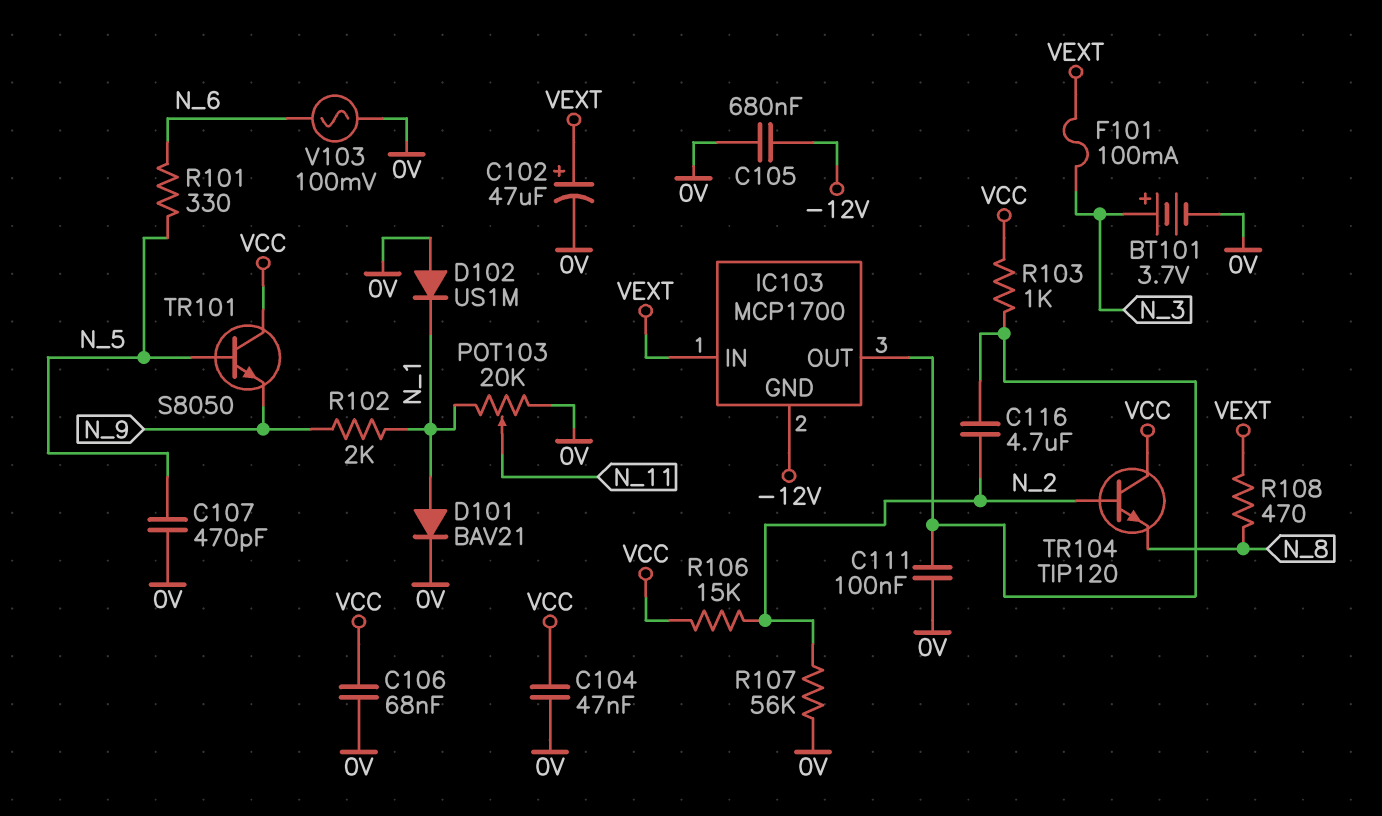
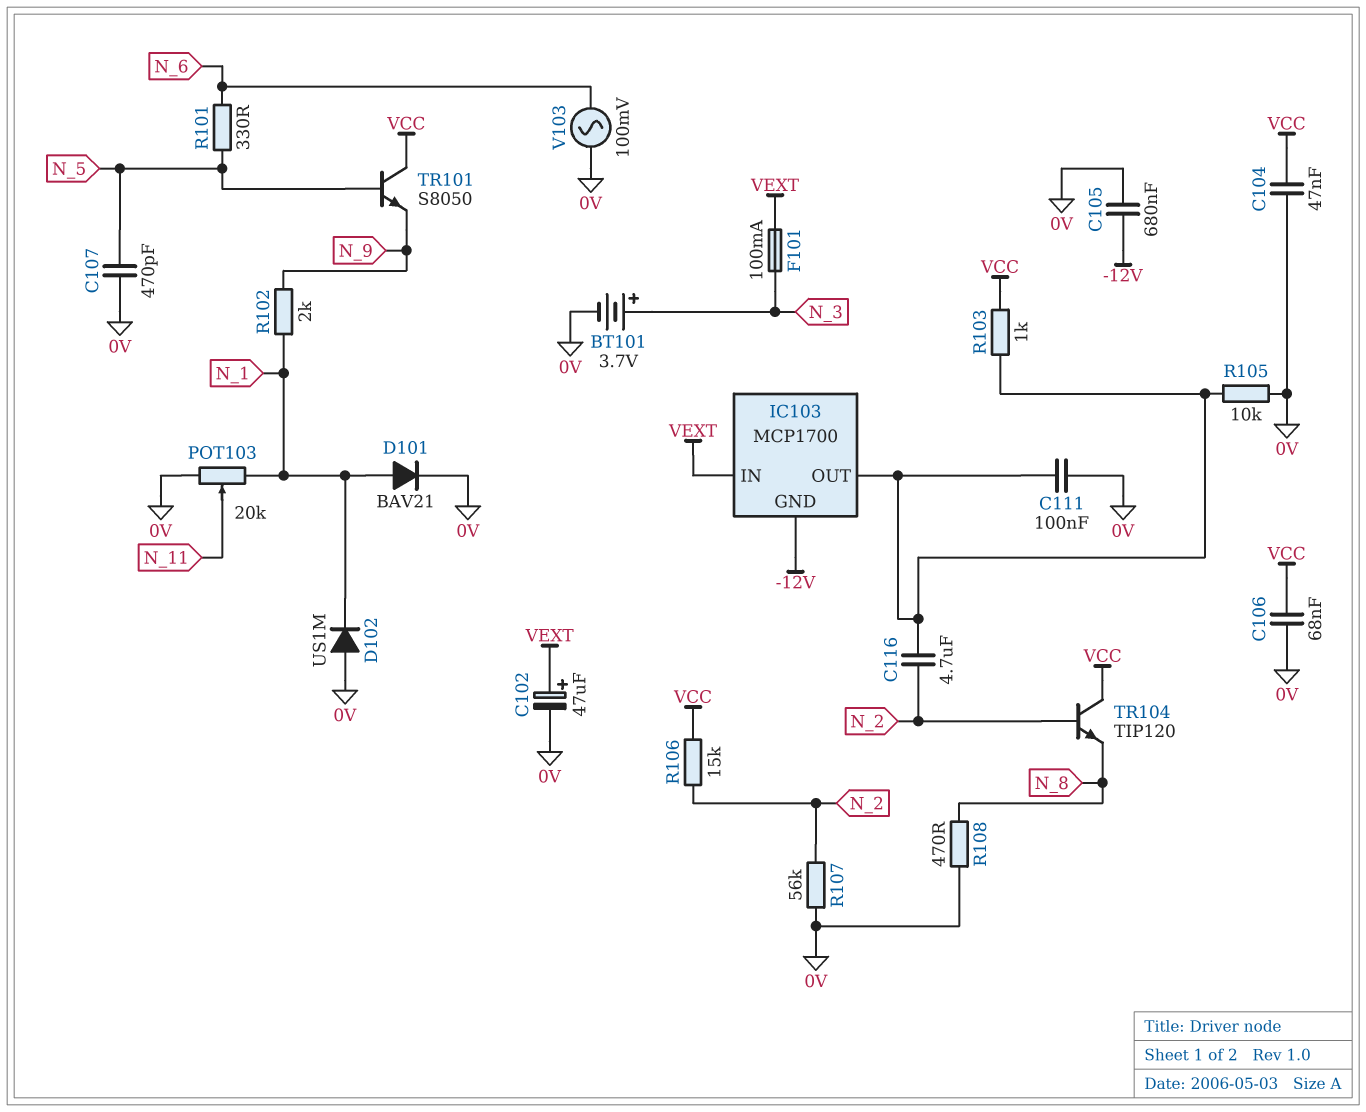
R105: none -> 10k (0V, IC103/OUT)
R108: 470 (N_8, VEXT) -> 470 (0V, N_8)

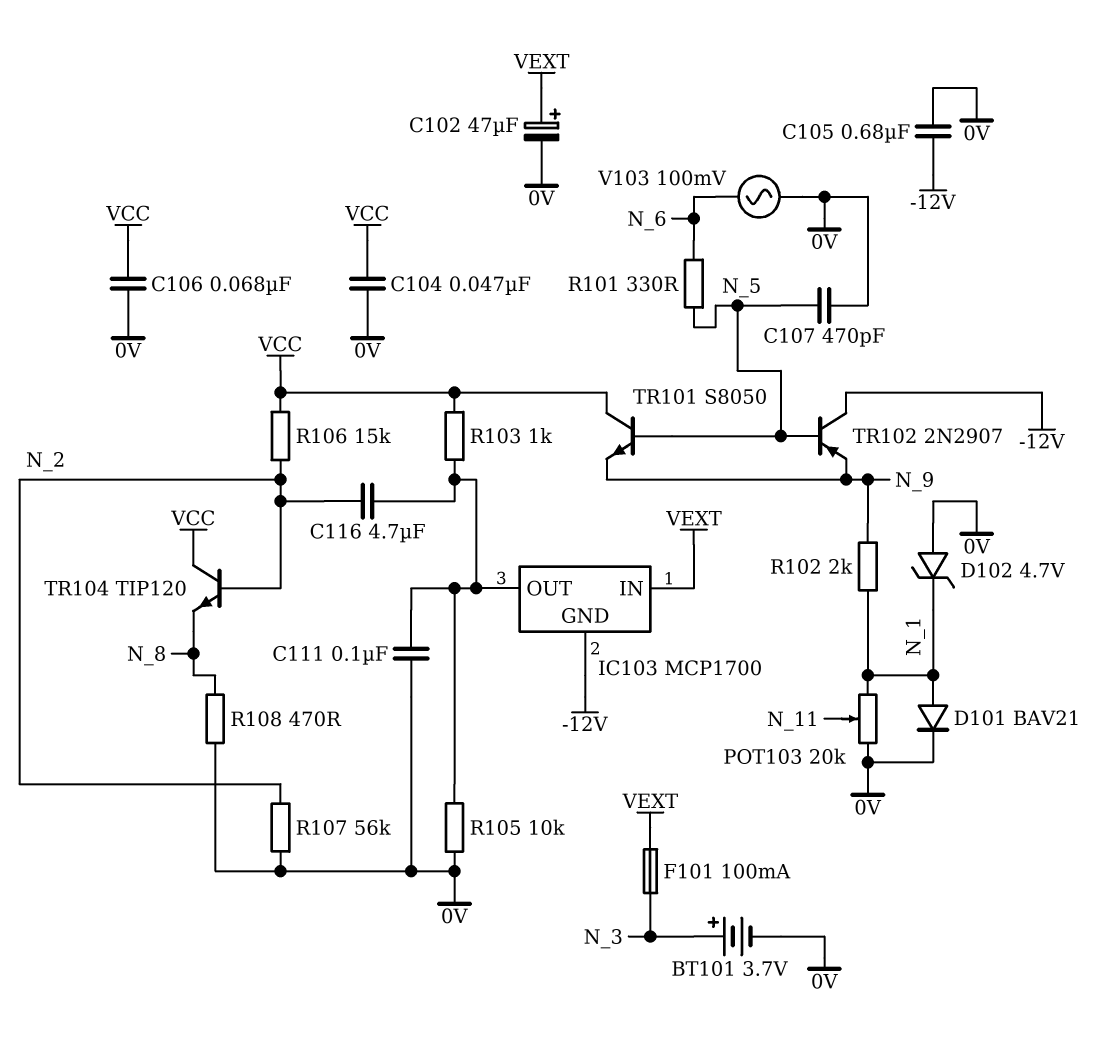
D102: diode US1M (A 0V, K N_1) -> zener 4.7V (A 0V, K N_1)
TR102: none -> PNP 2N2907 (B N_5, C -12V, E N_9)

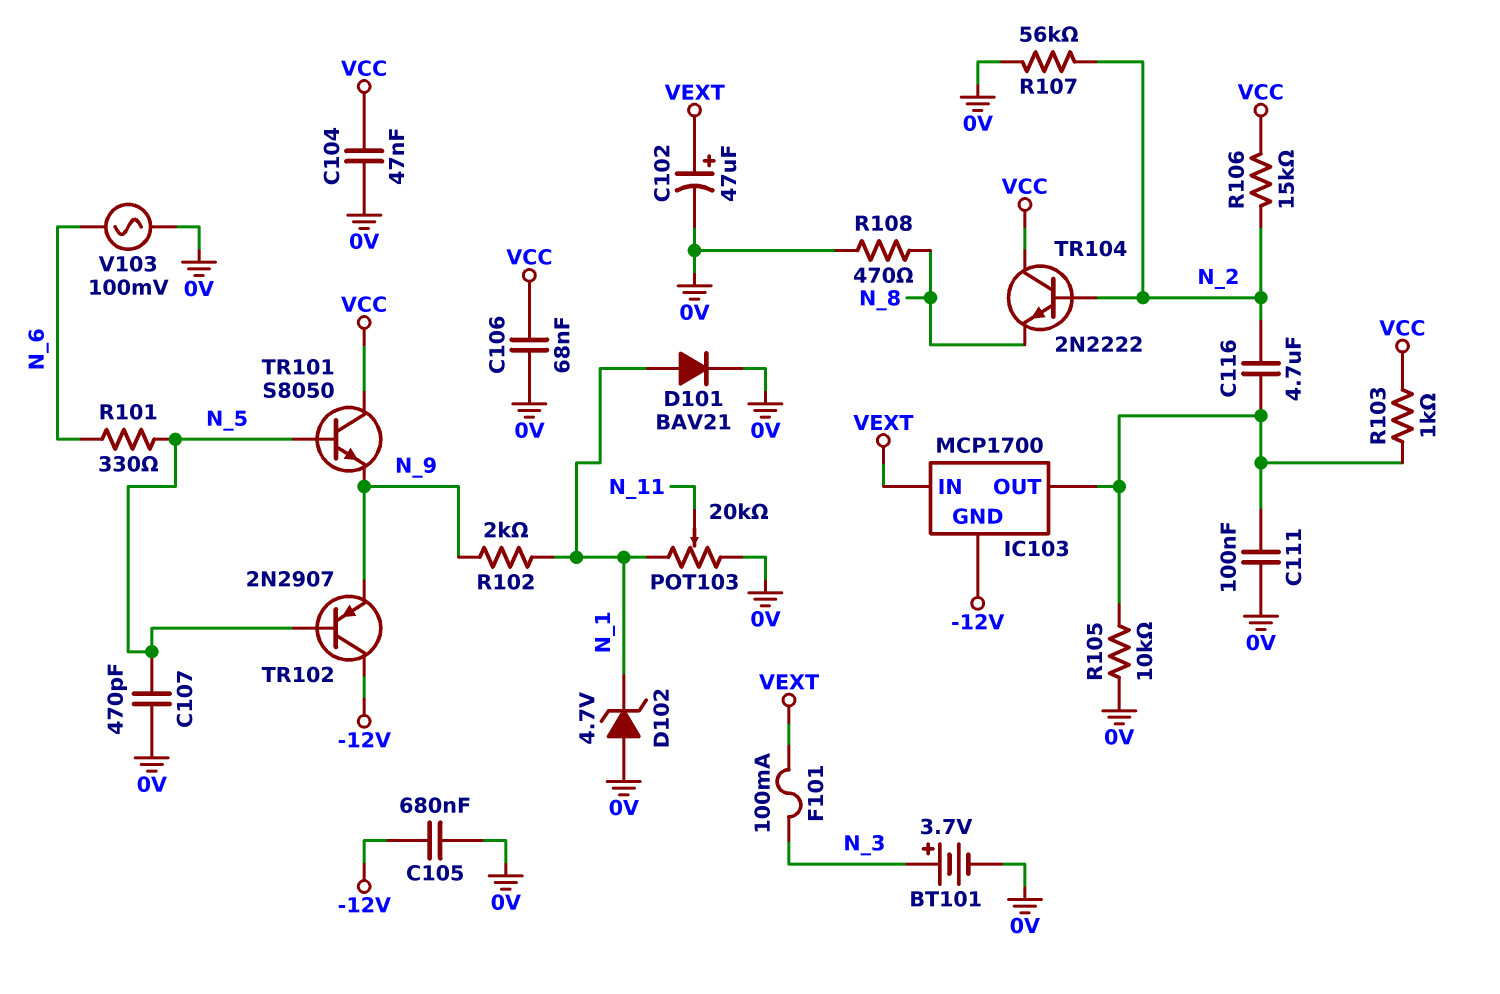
TR104: NPN TIP120 (B N_2, C VCC, E N_8) -> NPN 2N2222 (B N_2, C VCC, E N_8)

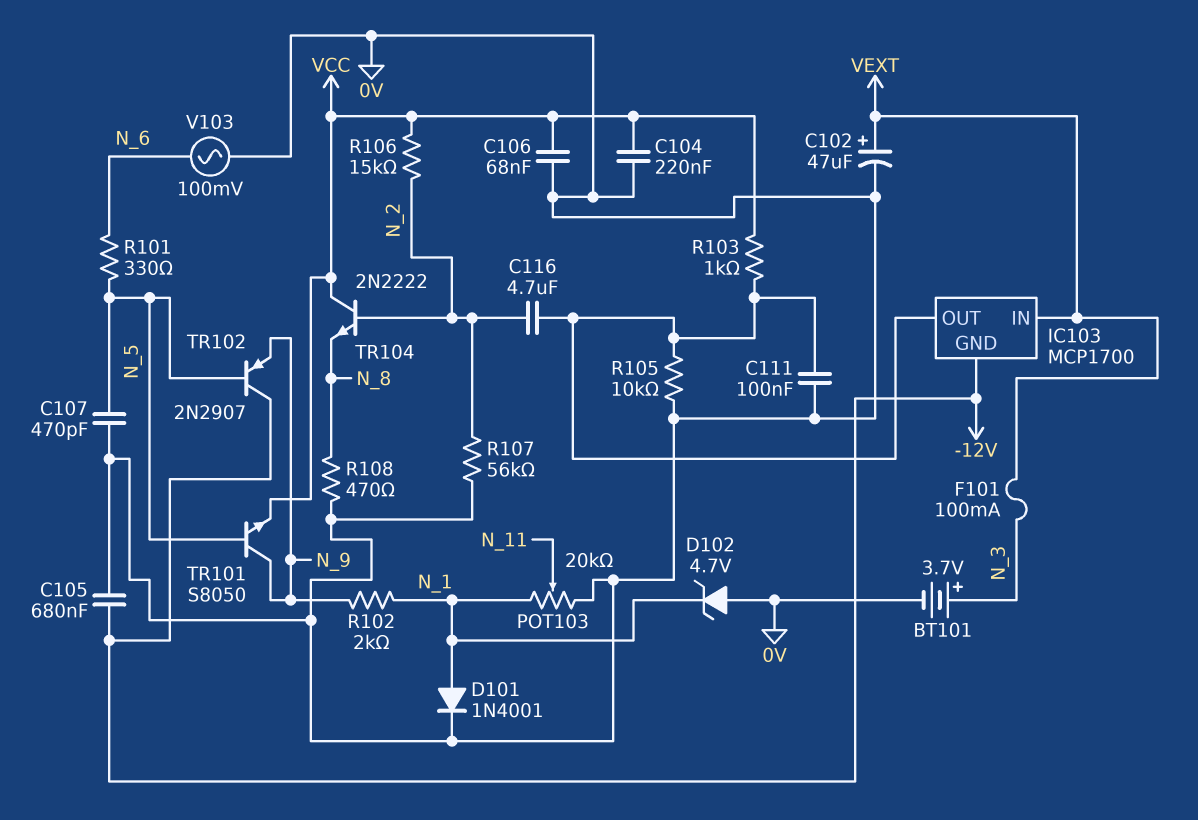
C104: 47nF (0V, VCC) -> 220nF (0V, VCC)
D101: diode BAV21 (A N_1, K 0V) -> diode 1N4001 (A N_1, K 0V)
TR101: NPN S8050 (B N_5, C VCC, E N_9) -> NPN S8050 (B N_5, C N_9, E VCC)

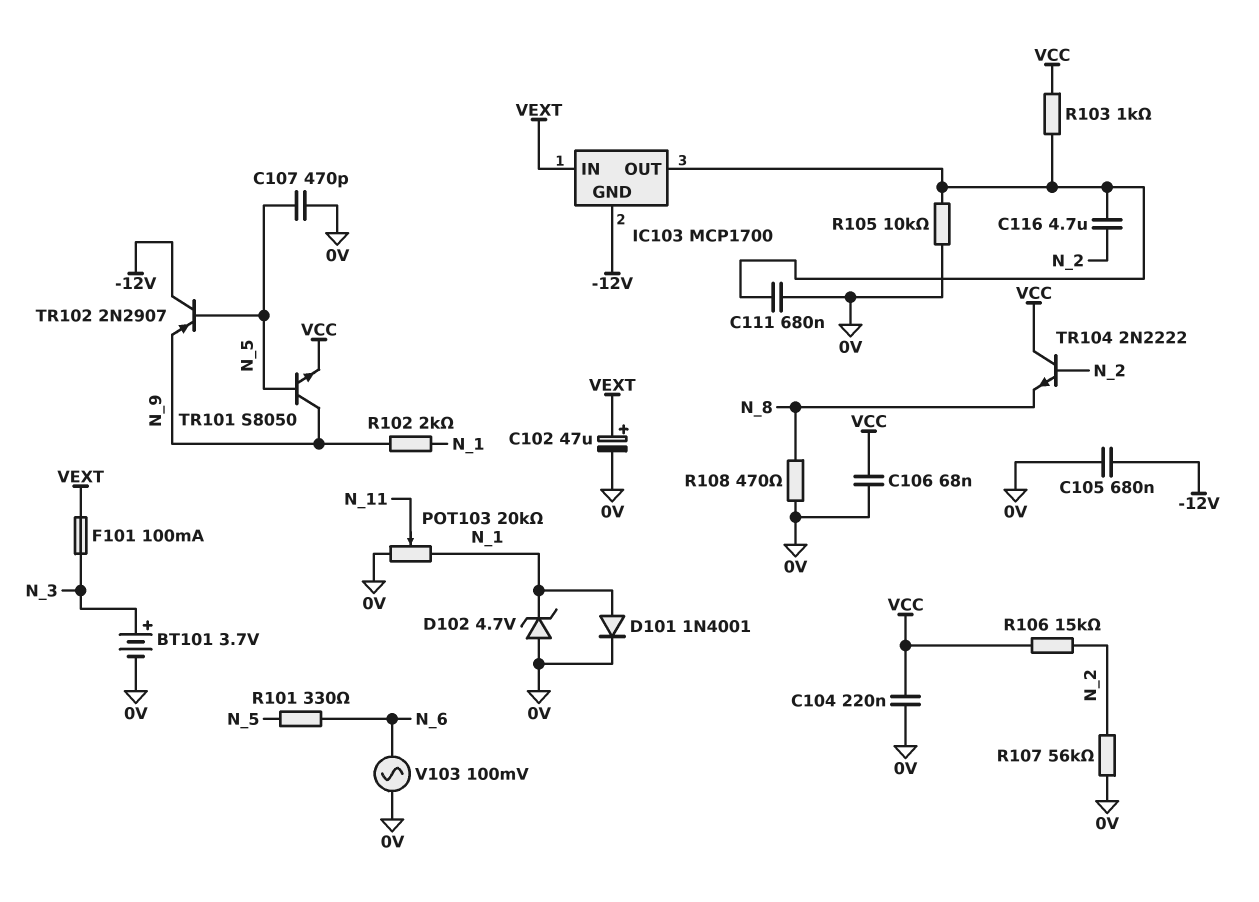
C111: 100nF (0V, IC103/OUT) -> 680nF (0V, IC103/OUT)

